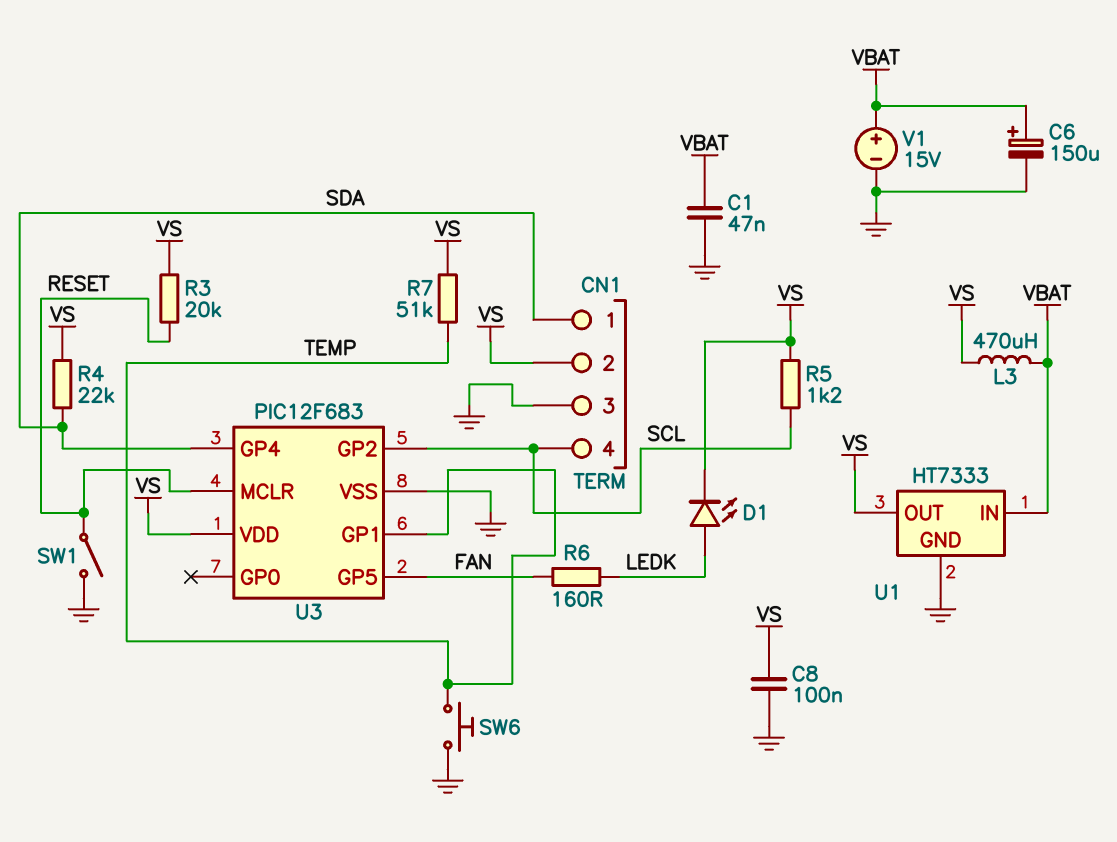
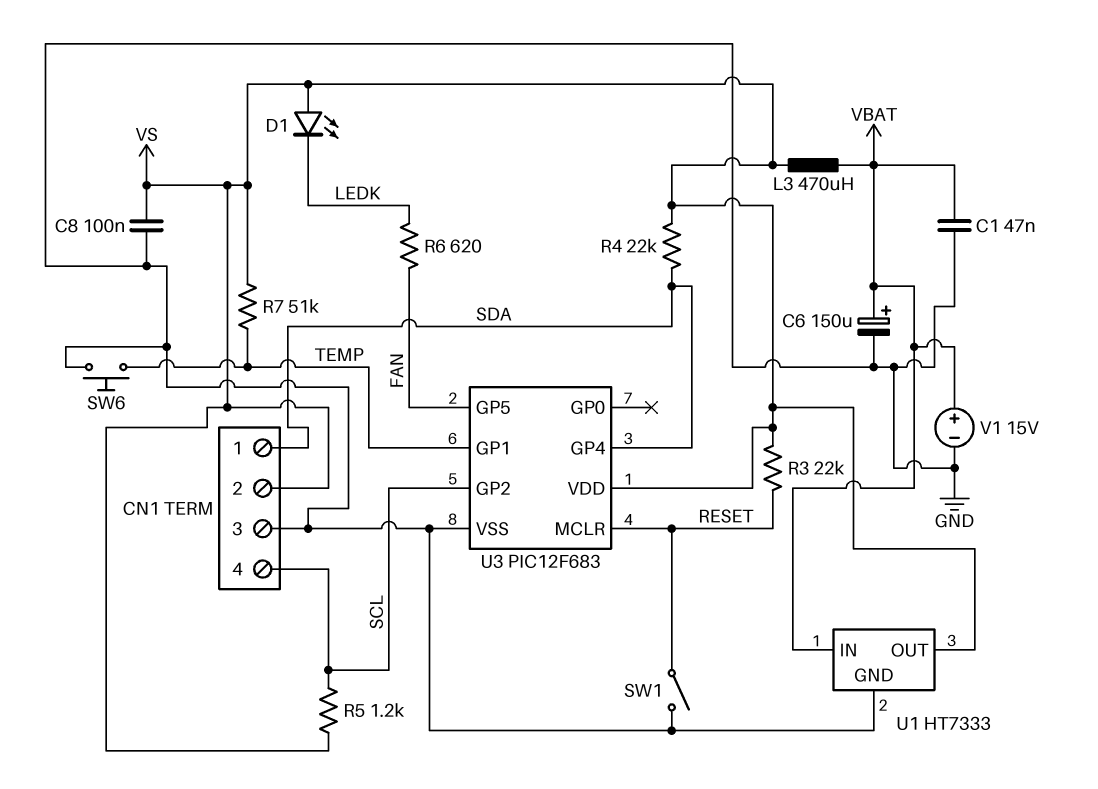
D1: LED (A LEDK, K VS) -> LED (A VS, K LEDK)
R3: 20k (RESET, VS) -> 22k (RESET, VS)
R6: 160 (FAN, LEDK) -> 620 (FAN, LEDK)

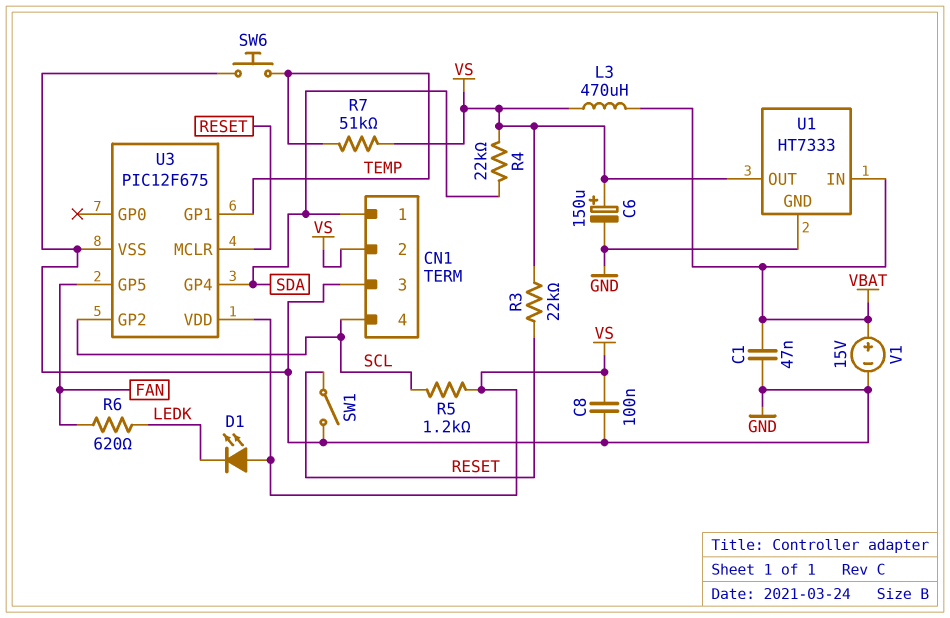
C6: 150uF (plus VBAT, minus GND) -> 150uF (plus VS, minus GND)
U3: PIC12F683 -> PIC12F675

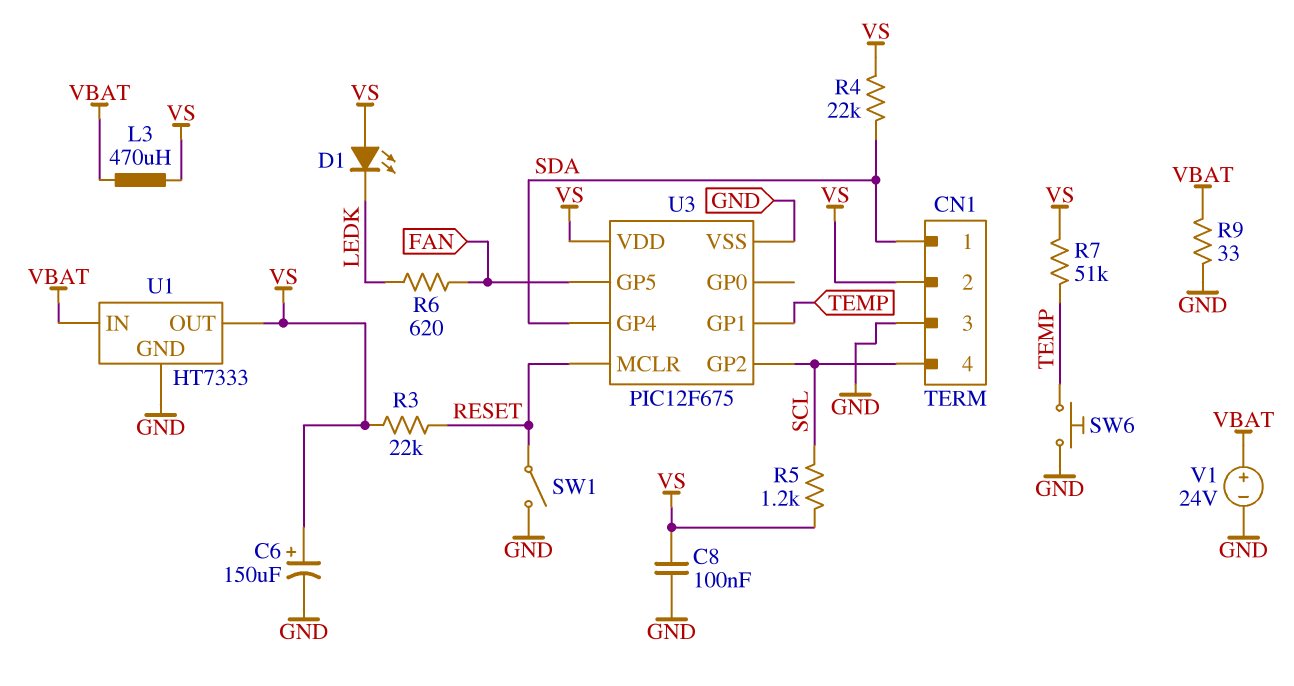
C1: 47nF (GND, VBAT) -> none
R9: none -> 33 (GND, VBAT)
V1: 15V (plus VBAT, minus GND) -> 24V (plus VBAT, minus GND)

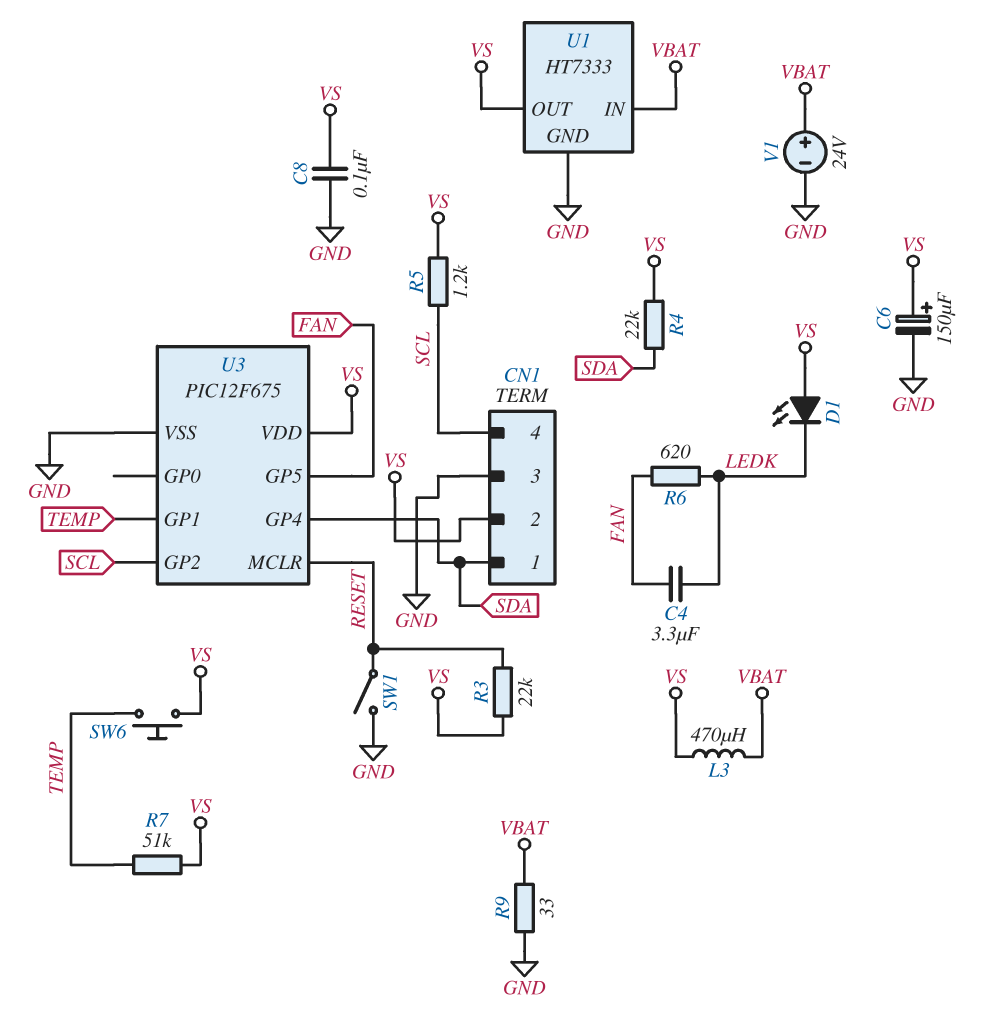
C4: none -> 3.3uF (FAN, LEDK)
SW6: button (GND, TEMP) -> button (TEMP, VS)

